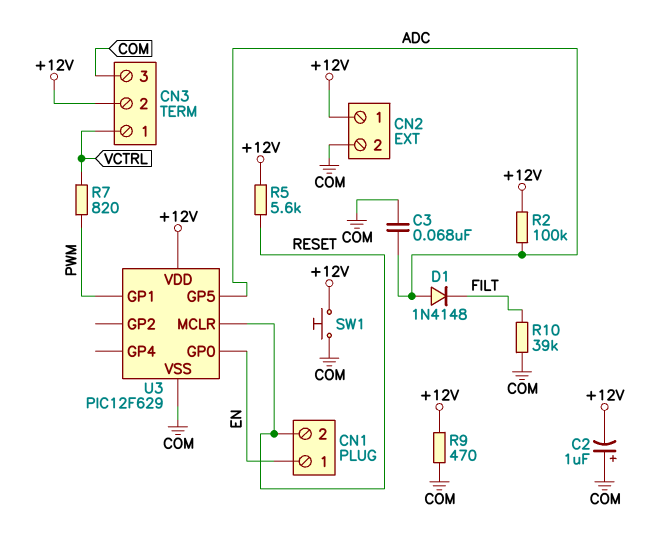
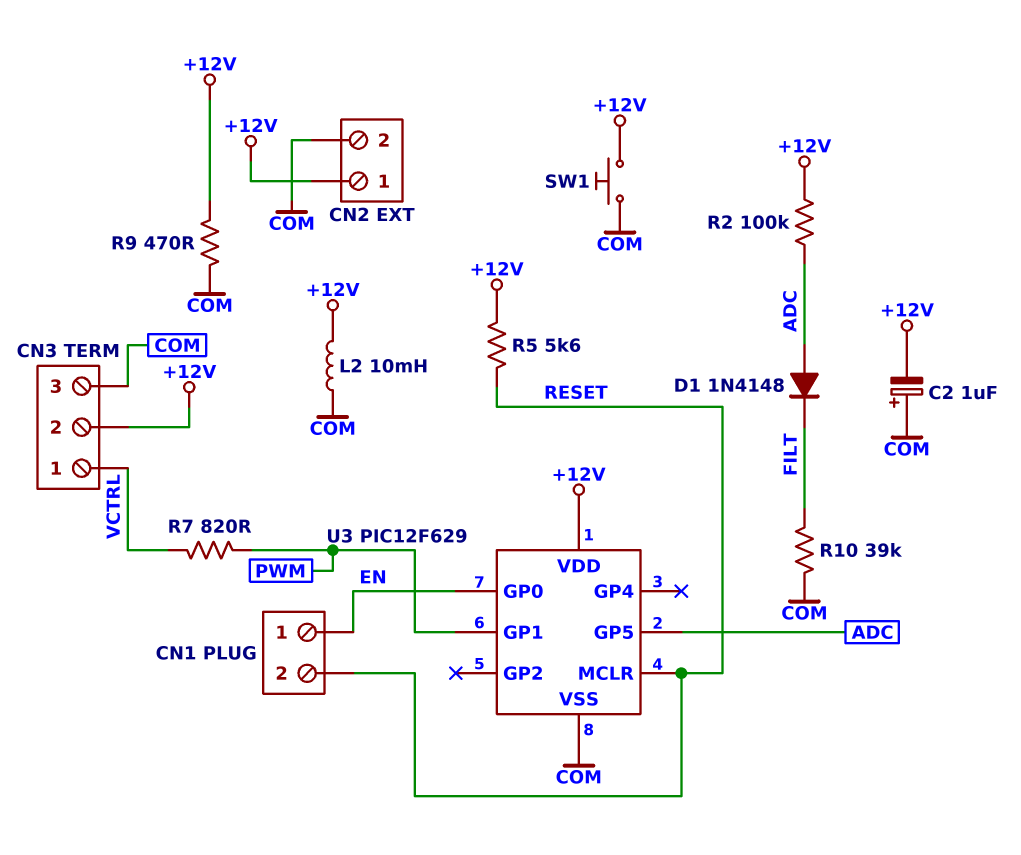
C3: 68nF (ADC, COM) -> none
L2: none -> 10mH (+12V, COM)

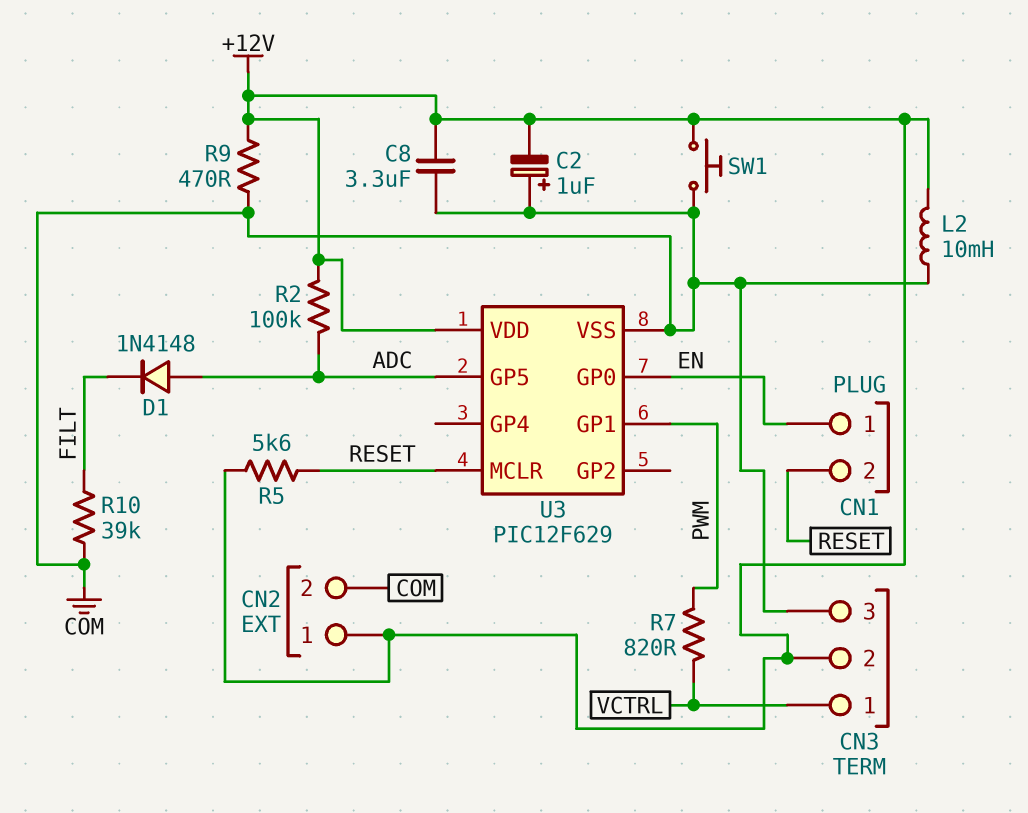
C8: none -> 3.3uF (+12V, COM)

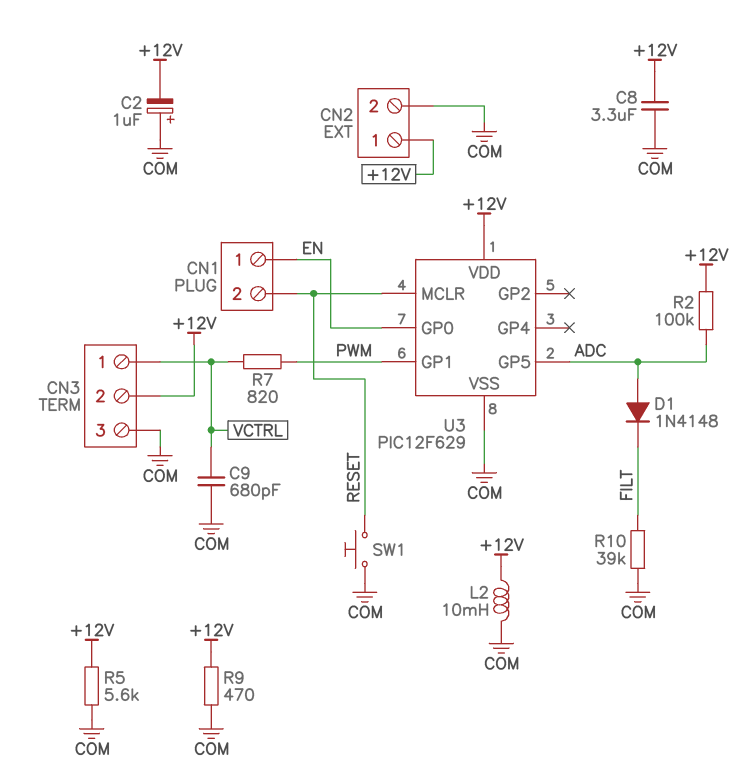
C9: none -> 680pF (COM, VCTRL)
R5: 5.6k (+12V, RESET) -> 5.6k (+12V, COM)
SW1: button (+12V, COM) -> button (COM, RESET)

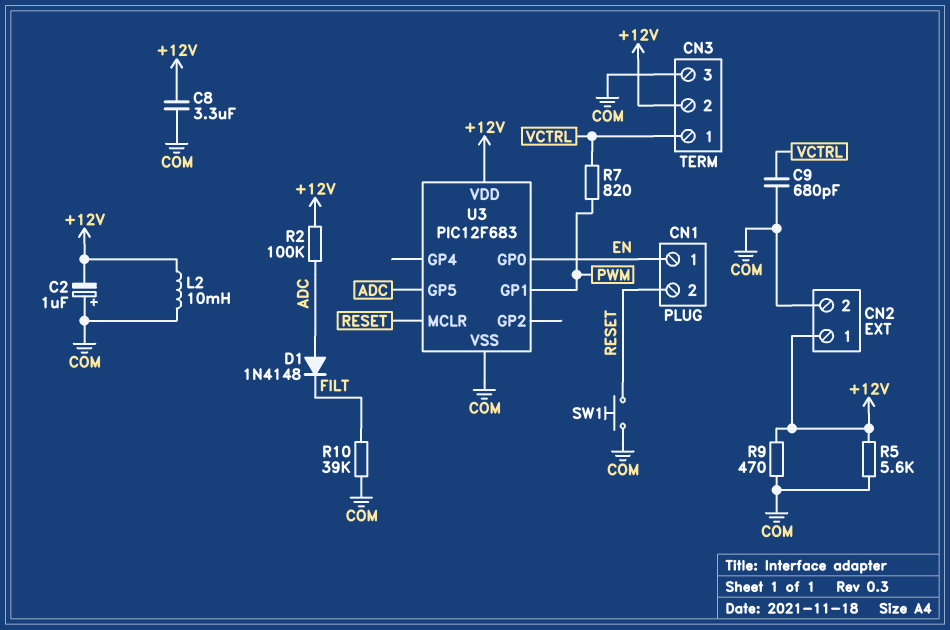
U3: PIC12F629 -> PIC12F683

